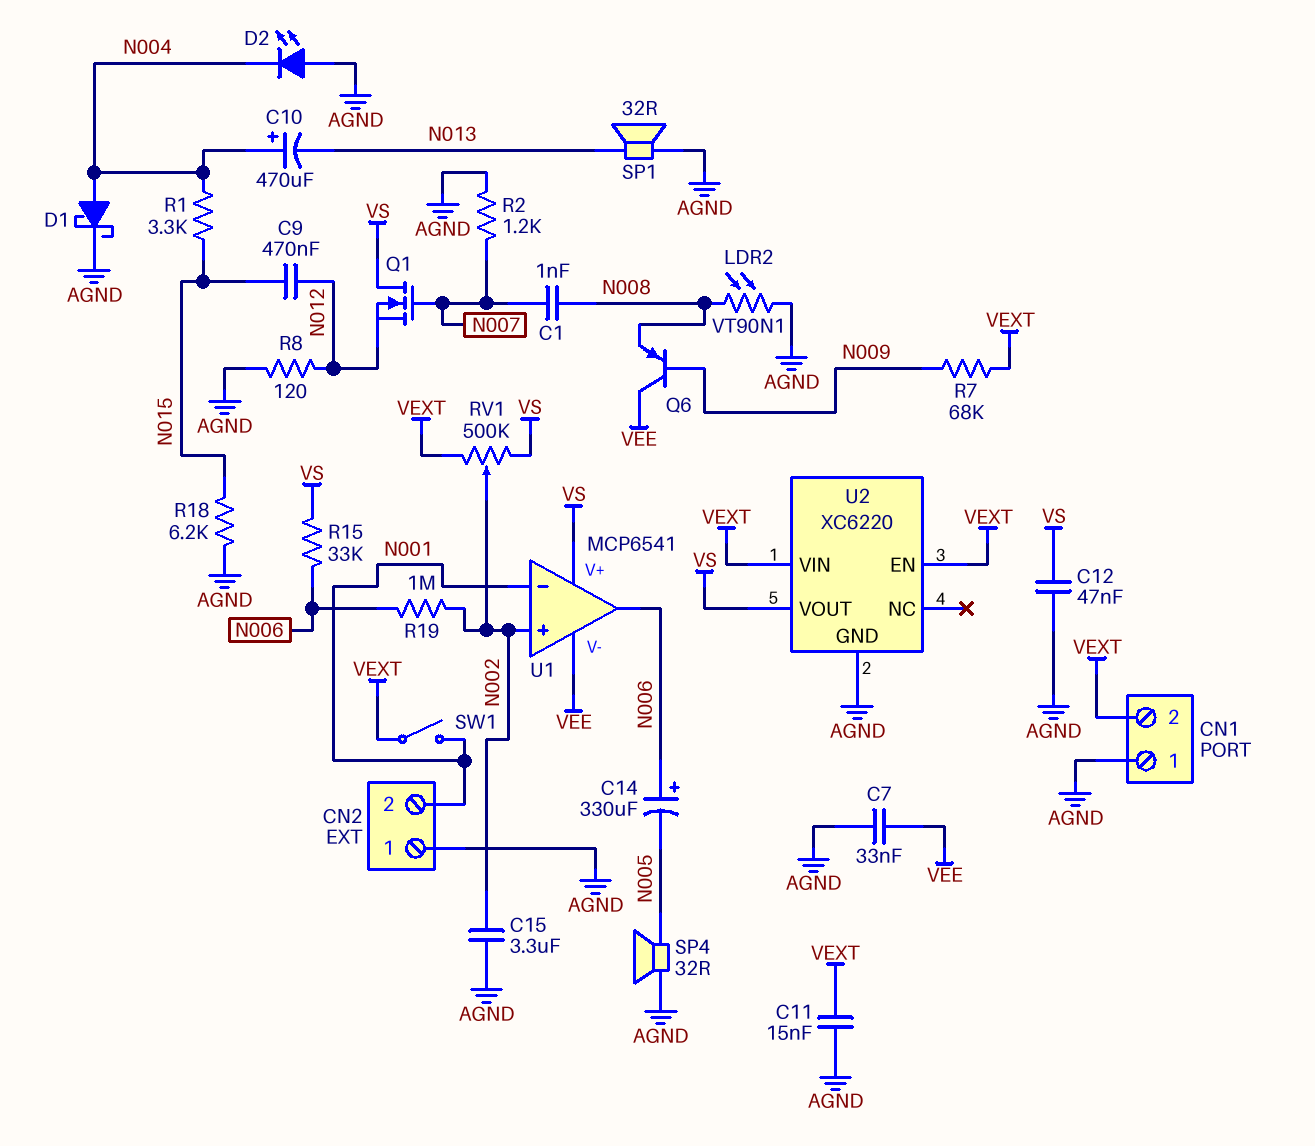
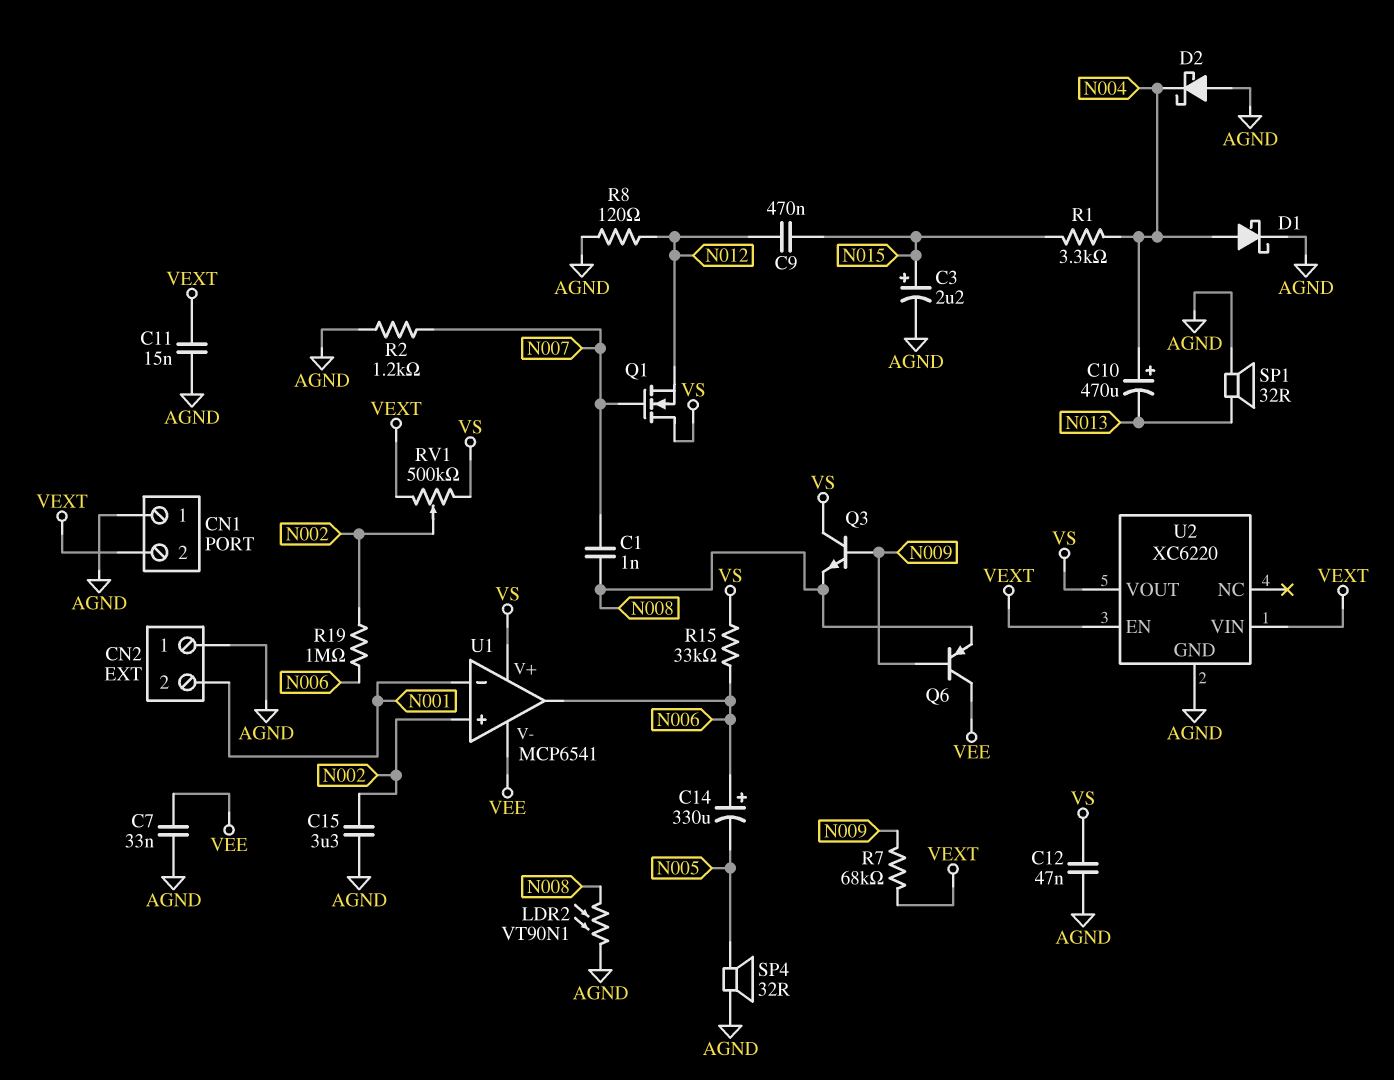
C3: none -> 2.2uF (plus N015, minus AGND)
D2: LED (A AGND, K N004) -> schottky (A AGND, K N004)
Q3: none -> NPN (B N009, C VS, E N008)
R18: 6.2k (AGND, N015) -> none
SW1: switch (N001, VEXT) -> none

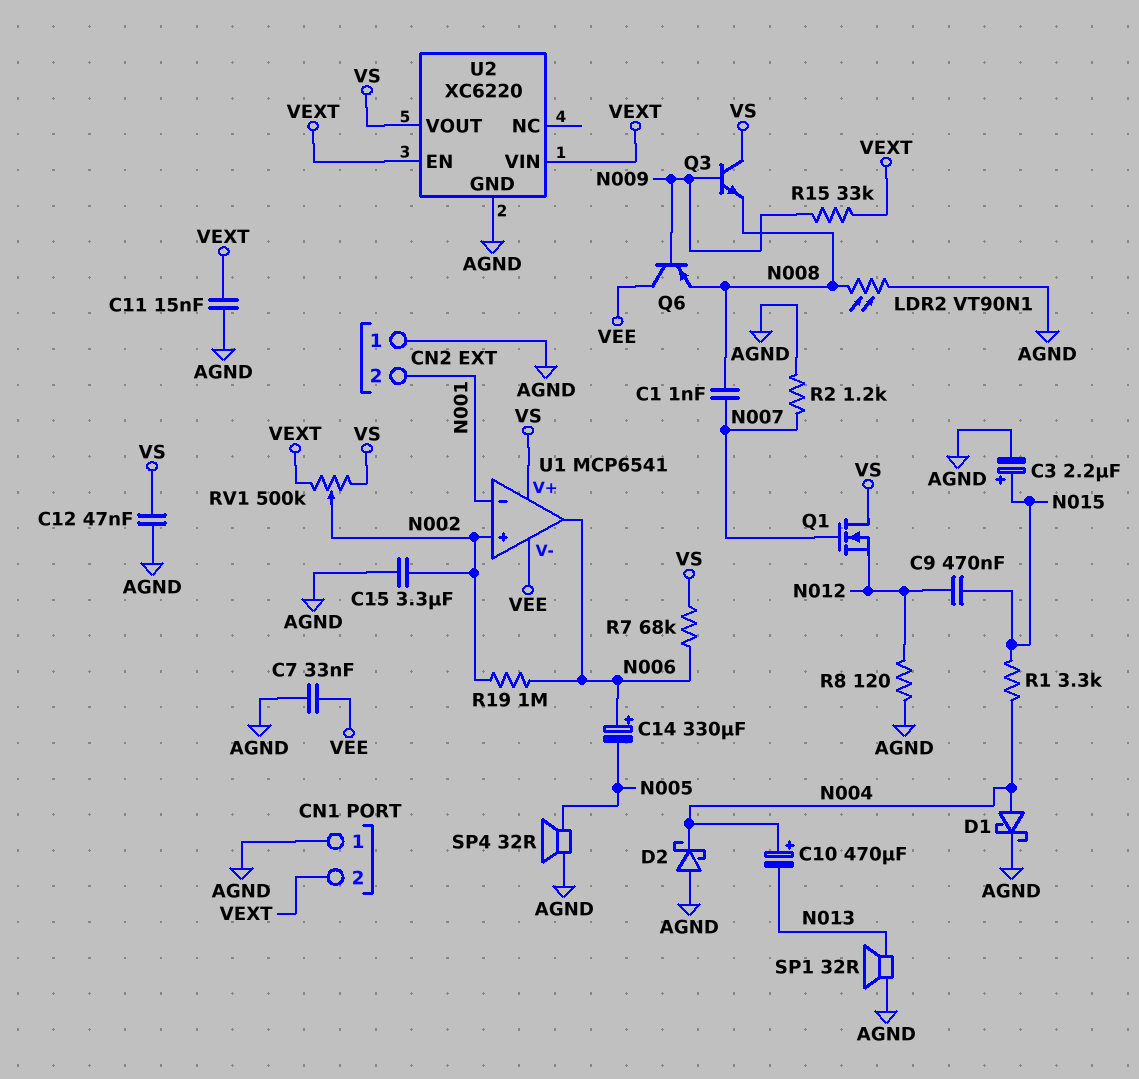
R7: 68k (N009, VEXT) -> 68k (N006, VS)
R15: 33k (N006, VS) -> 33k (N009, VEXT)

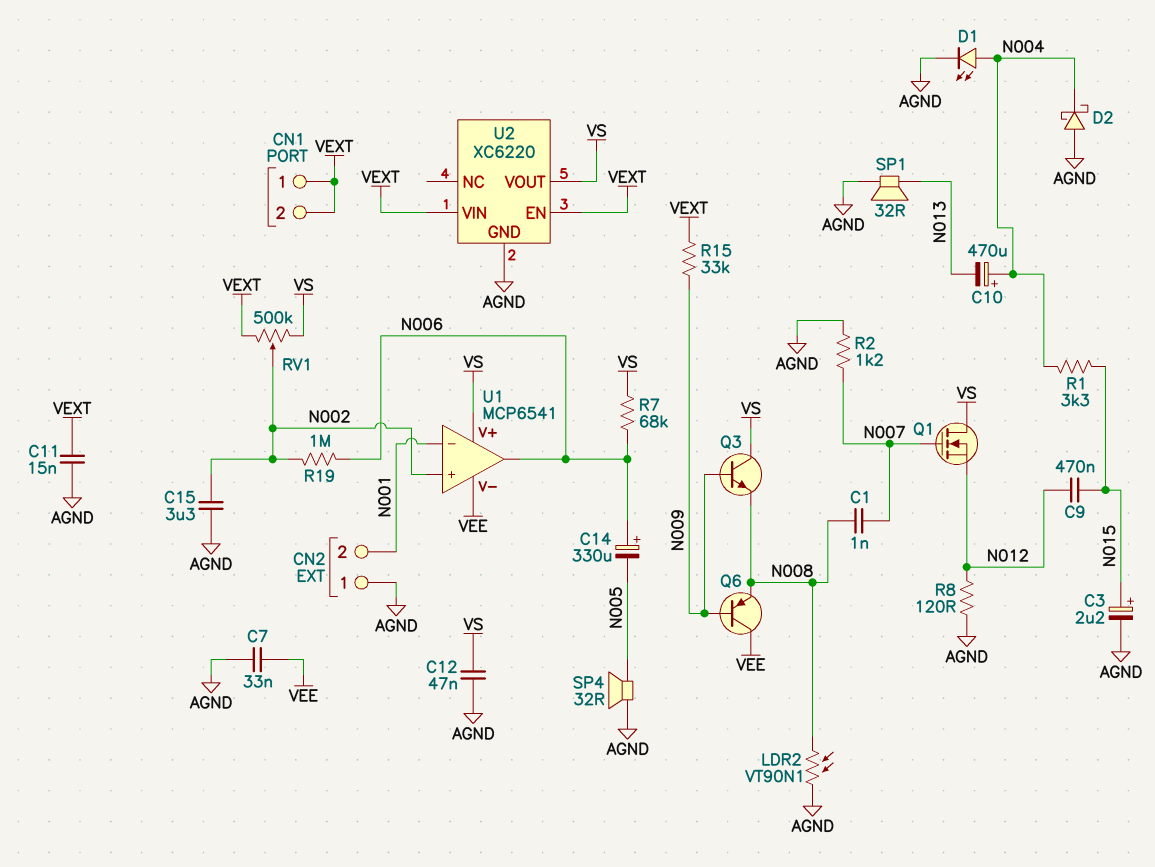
CN1 pin 1: AGND -> VEXT
D1: schottky (A N004, K AGND) -> LED (A N004, K AGND)

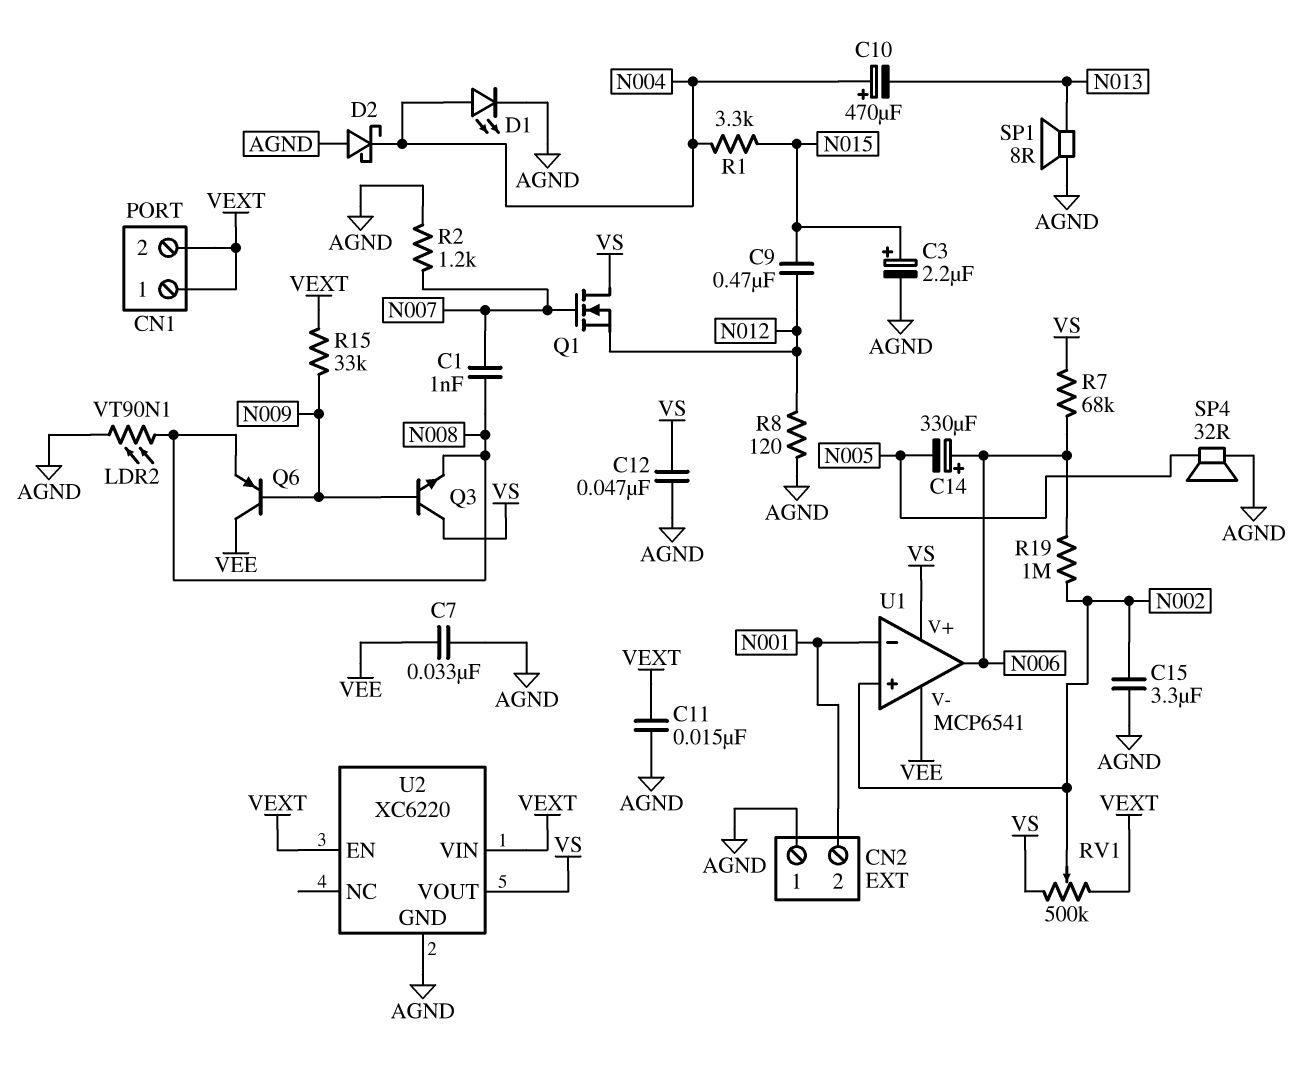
SP1: speaker 32R (AGND, N013) -> speaker 8R (AGND, N013)

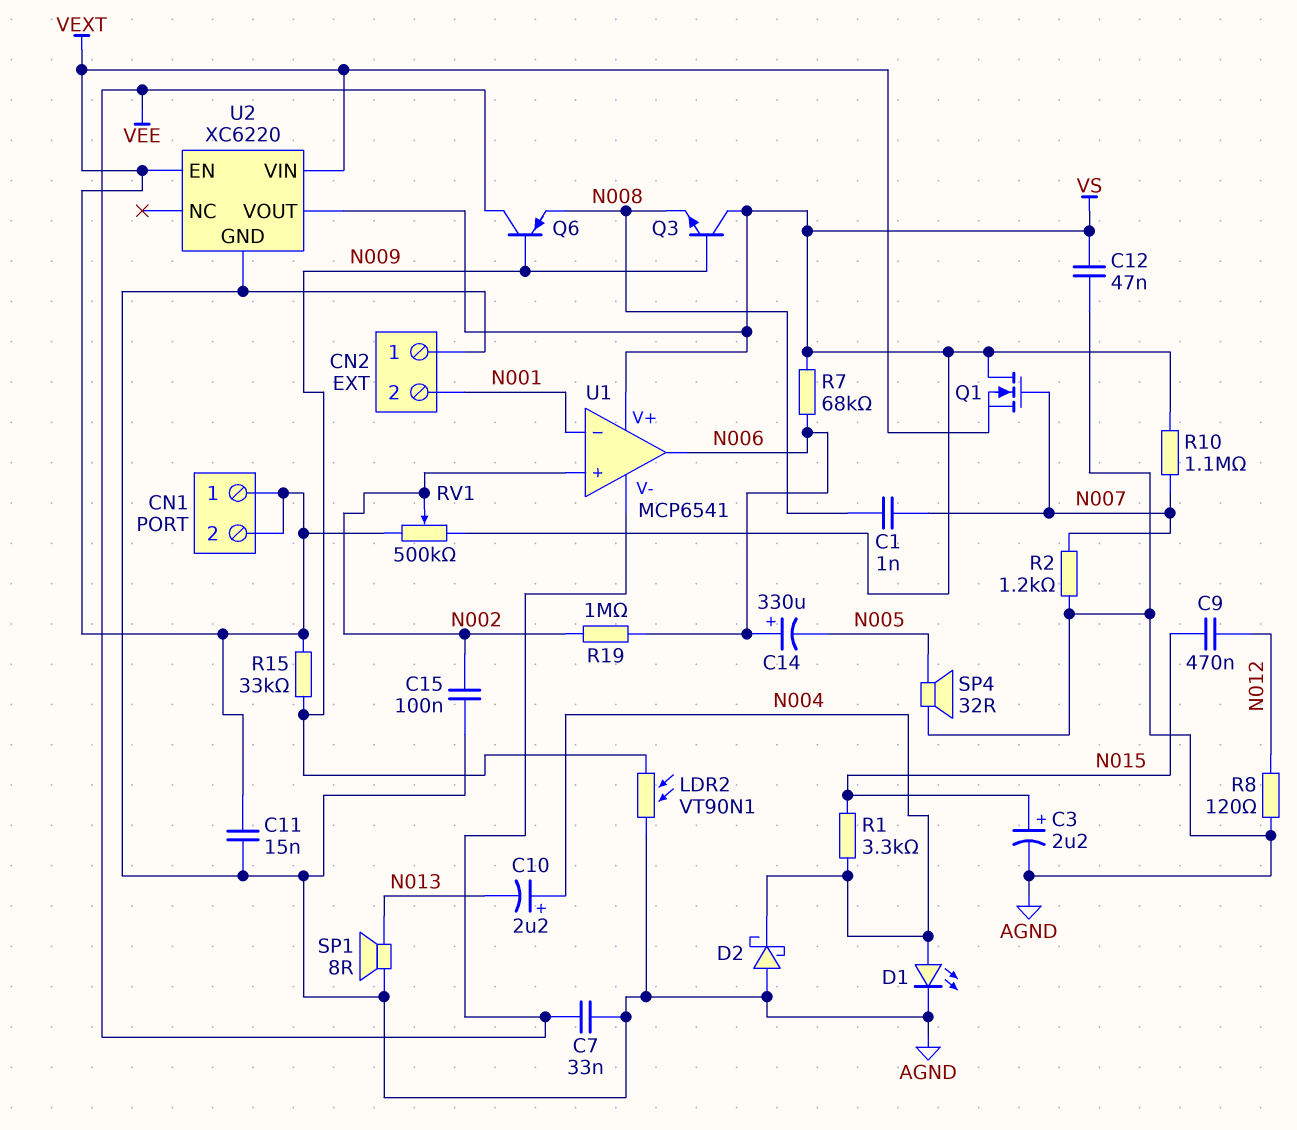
C10: 470uF (plus N004, minus N013) -> 2.2uF (plus N004, minus N013)
C15: 3.3uF (AGND, N002) -> 100nF (AGND, N002)
LDR2: VT90N1 (AGND, N008) -> VT90N1 (AGND, N009)
Q1: NMOS (G N007, D VS, S N012) -> NMOS (G N007, D VS, S VEXT)
R10: none -> 1.1M (N007, VS)

